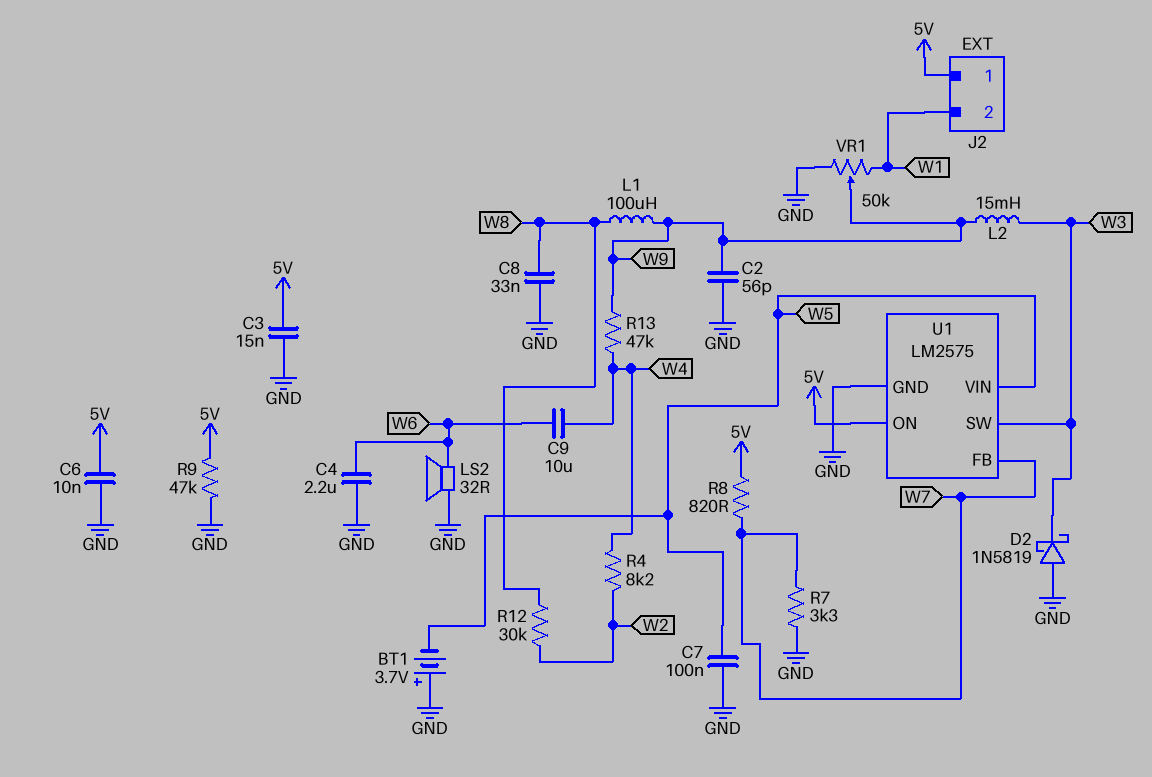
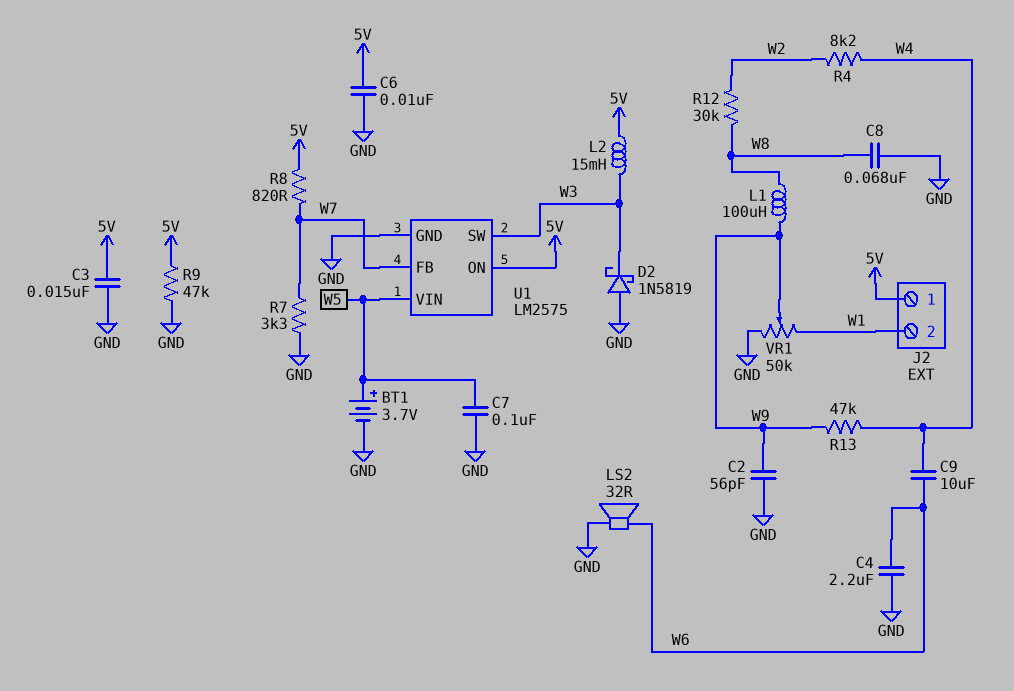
BT1: 3.7V (plus GND, minus W5) -> 3.7V (plus W5, minus GND)
C8: 33nF (GND, W8) -> 68nF (GND, W8)
L2: 15mH (W3, W9) -> 15mH (5V, W3)

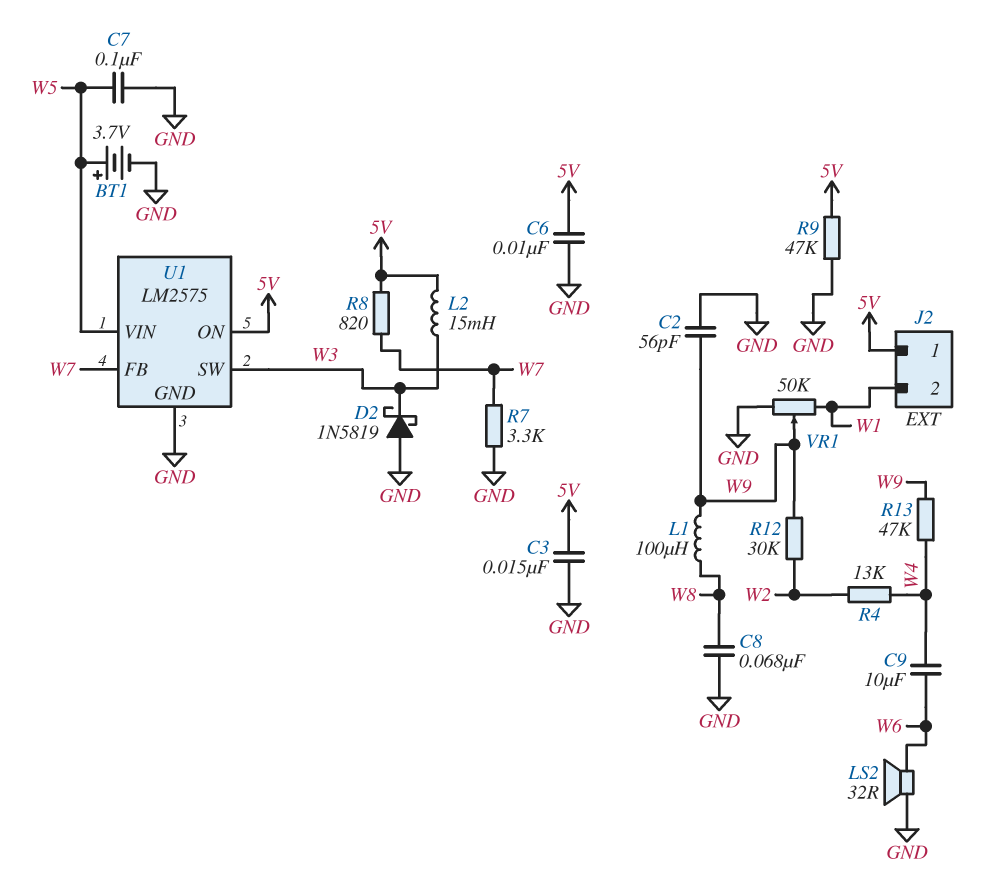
C4: 2.2uF (GND, W6) -> none
R4: 8.2k (W2, W4) -> 13k (W2, W4)
R12: 30k (W2, W8) -> 30k (W2, W9)

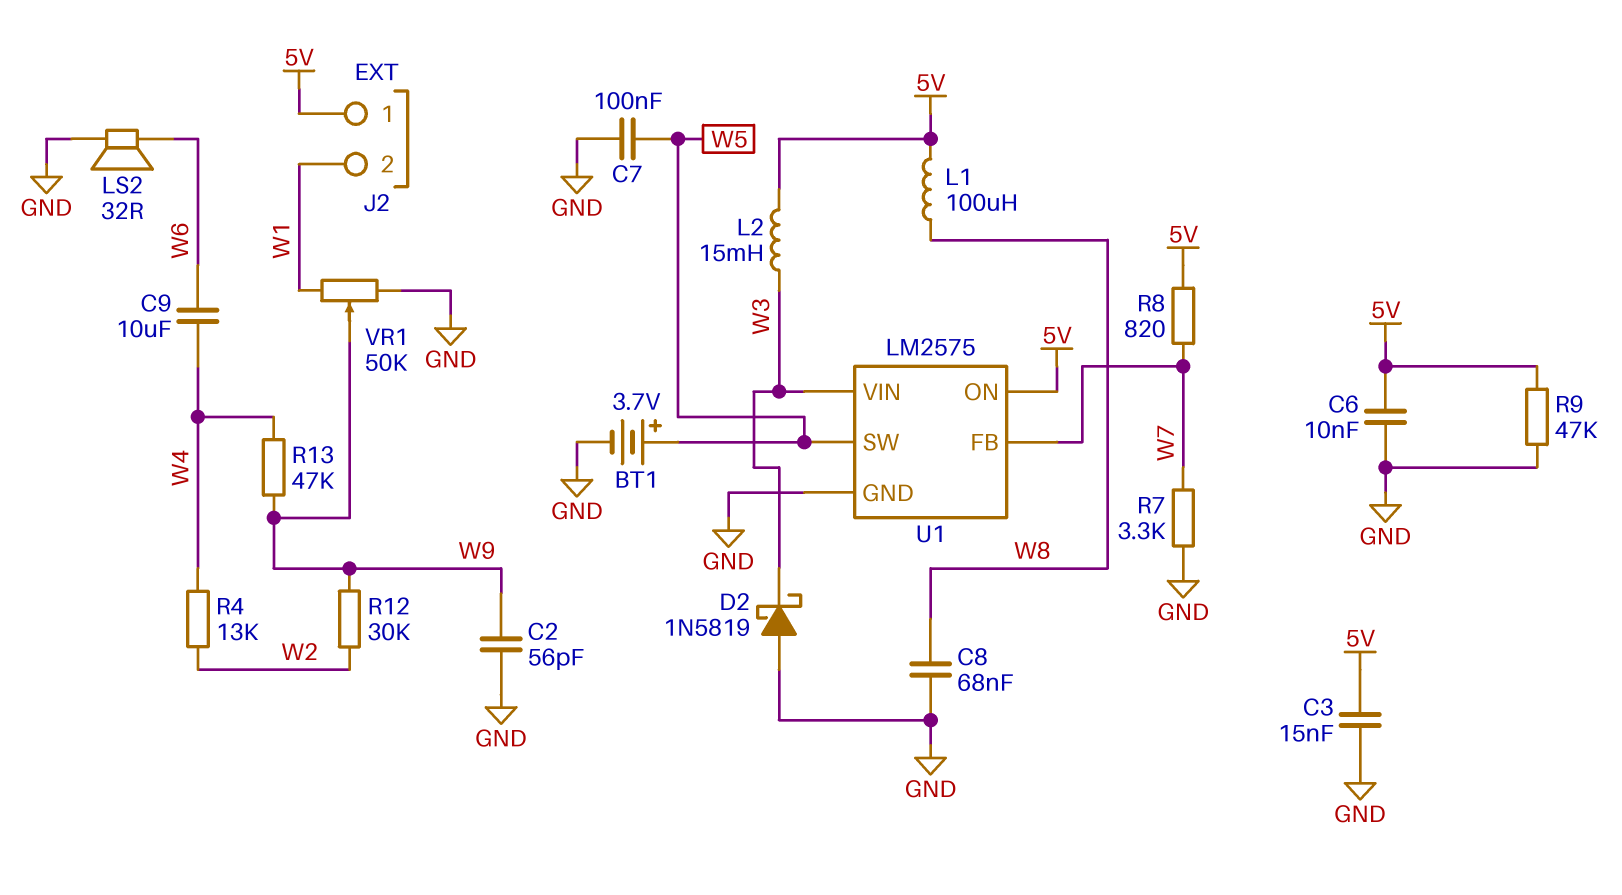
L1: 100uH (W8, W9) -> 100uH (5V, W8)
U1 pin SW: W3 -> W5
U1 pin VIN: W5 -> W3

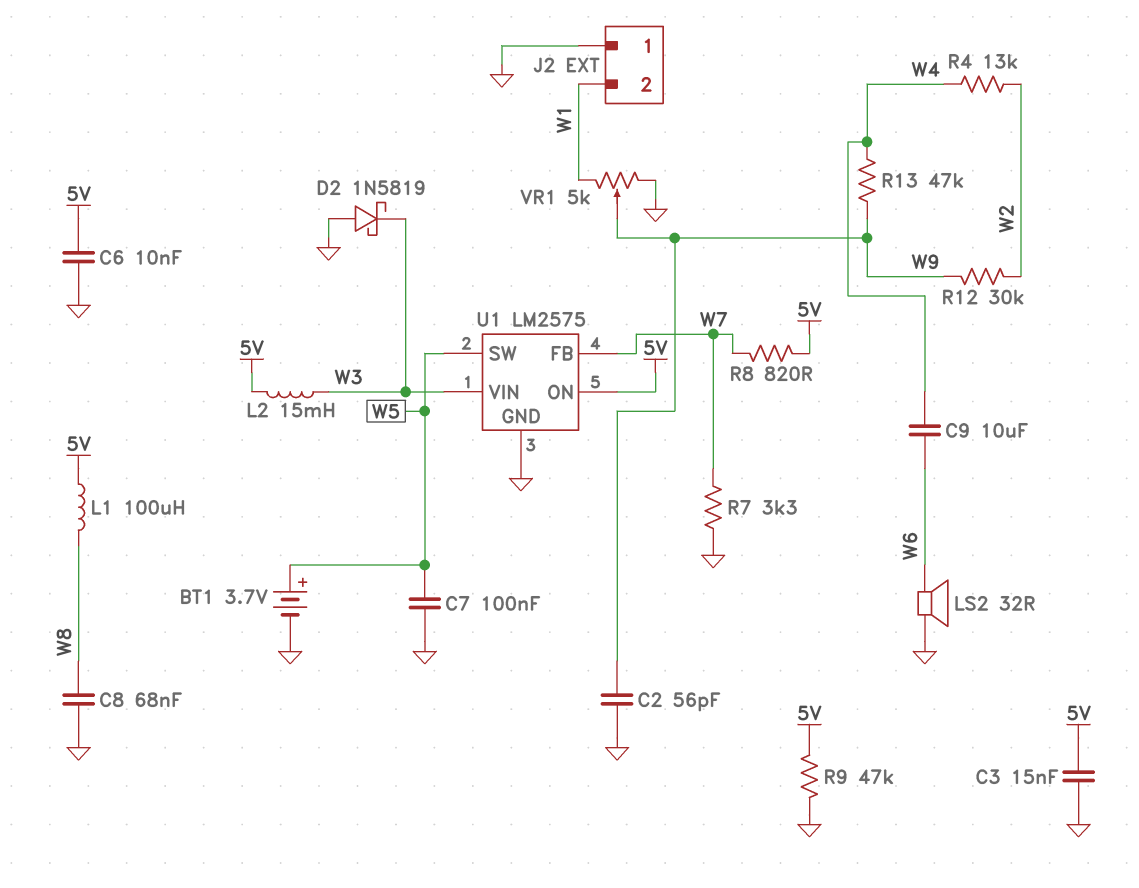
J2 pin 1: 5V -> GND
VR1: 50k (GND, W1, wiper W9) -> 5k (GND, W1, wiper W9)

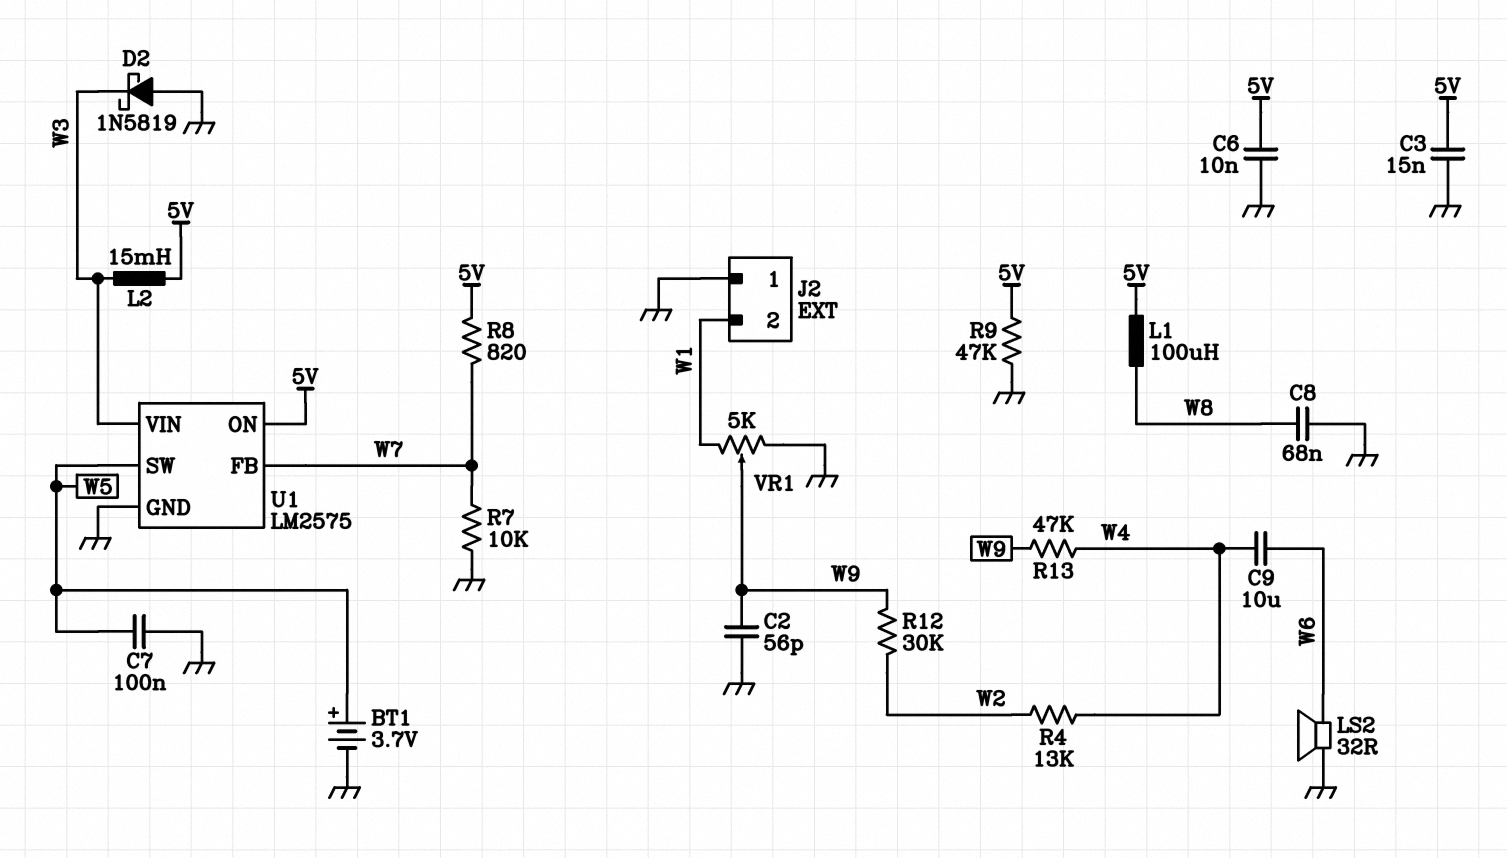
R7: 3.3k (GND, W7) -> 10k (GND, W7)

